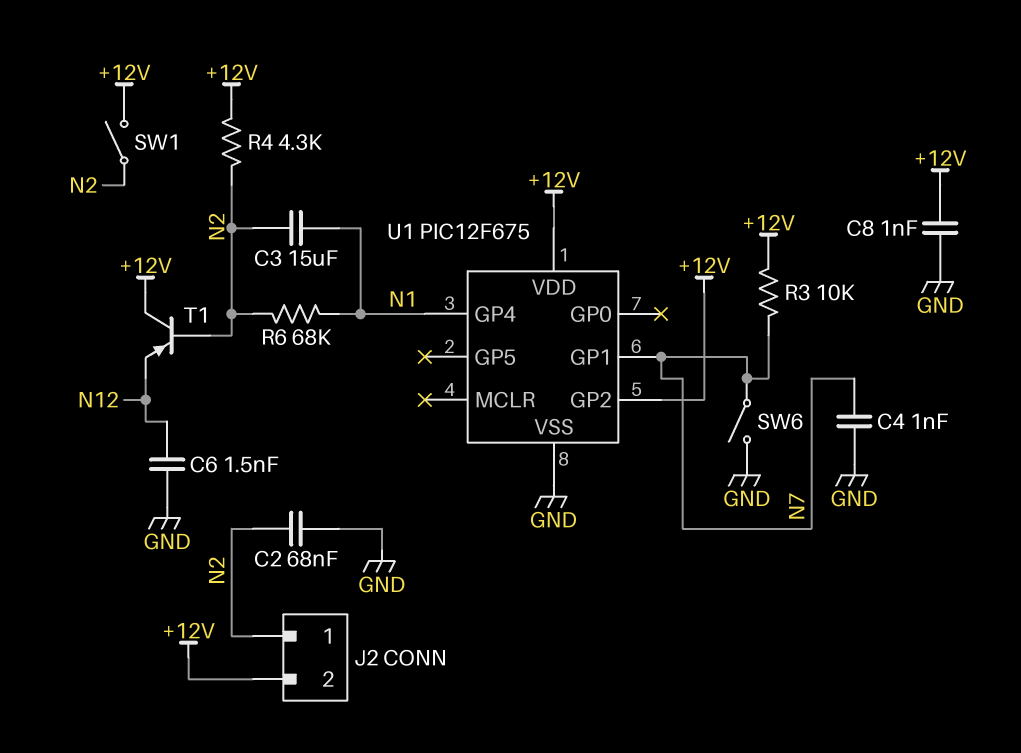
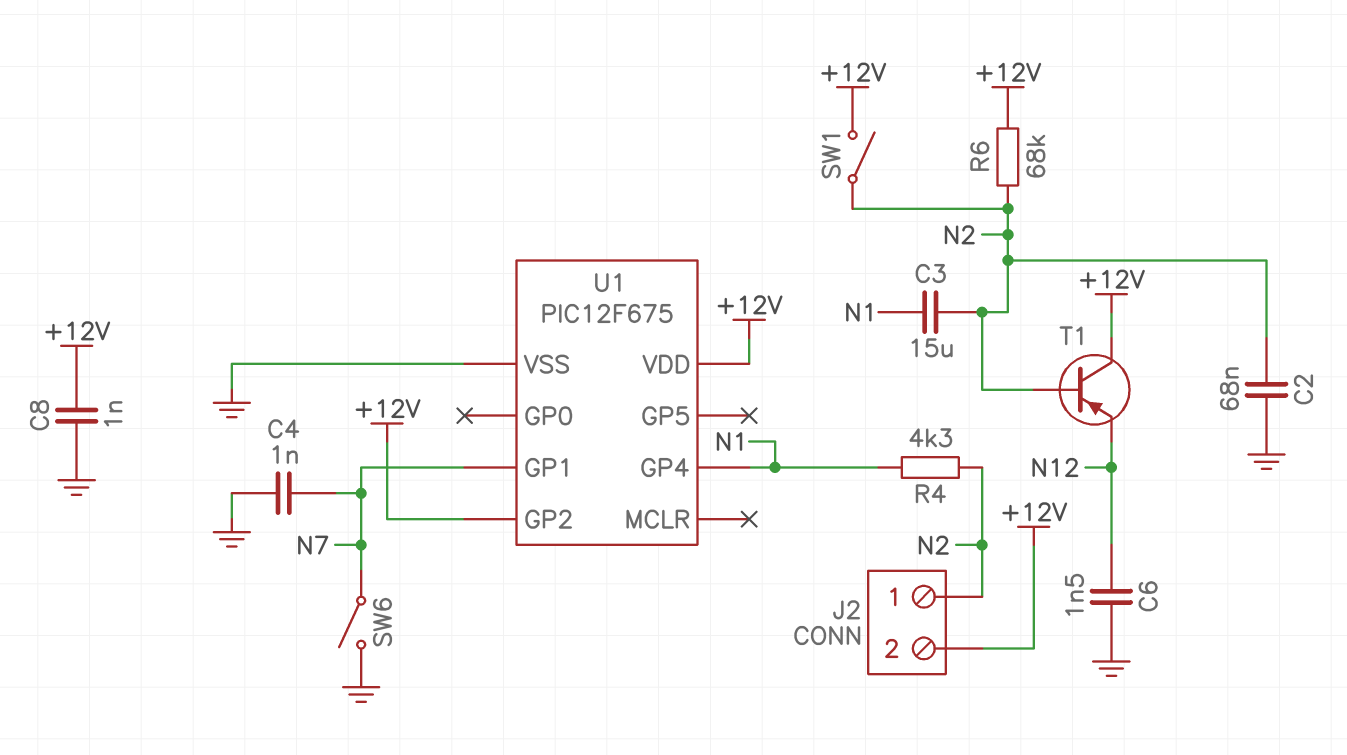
R3: 10k (+12V, N7) -> none
R4: 4.3k (+12V, N2) -> 4.3k (N1, N2)
R6: 68k (N1, N2) -> 68k (+12V, N2)

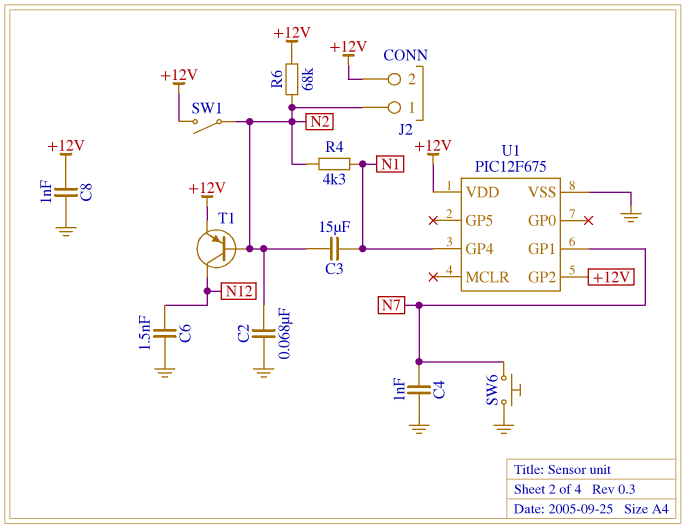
SW6: switch (GND, N7) -> button (GND, N7)
T1: PNP (B N2, C +12V, E N12) -> PNP (B N2, C N12, E +12V)

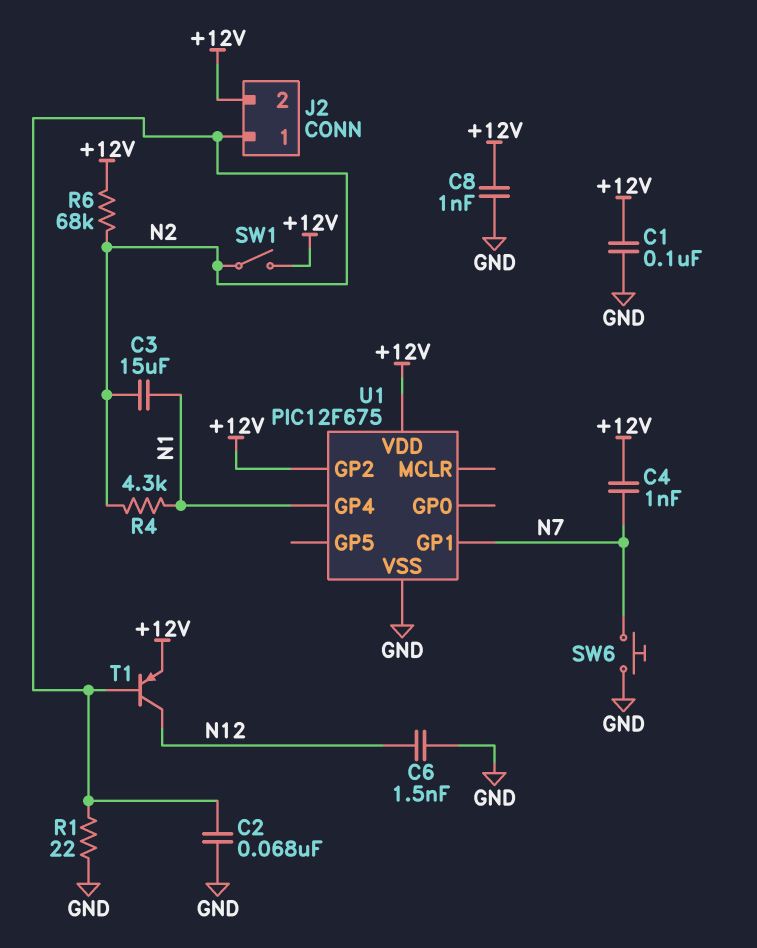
C1: none -> 100nF (+12V, GND)
C4: 1nF (GND, N7) -> 1nF (+12V, N7)
R1: none -> 22 (GND, N2)

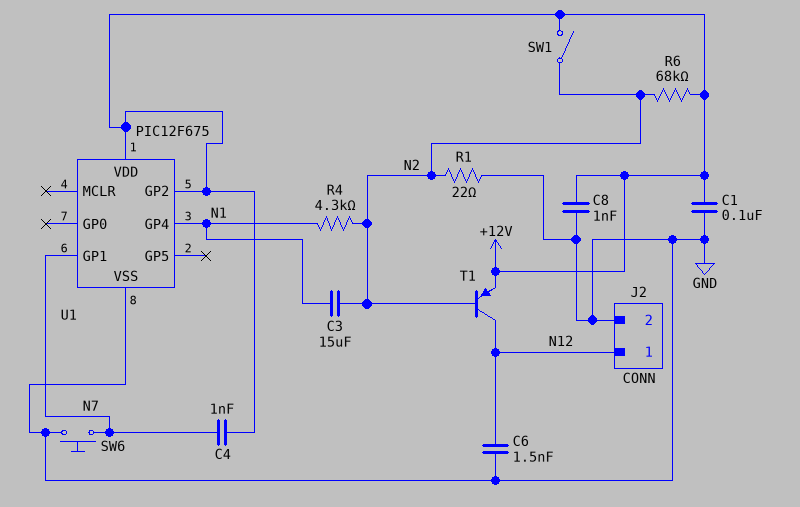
C2: 68nF (GND, N2) -> none
J2 pin 1: N2 -> N12
J2 pin 2: +12V -> GND

